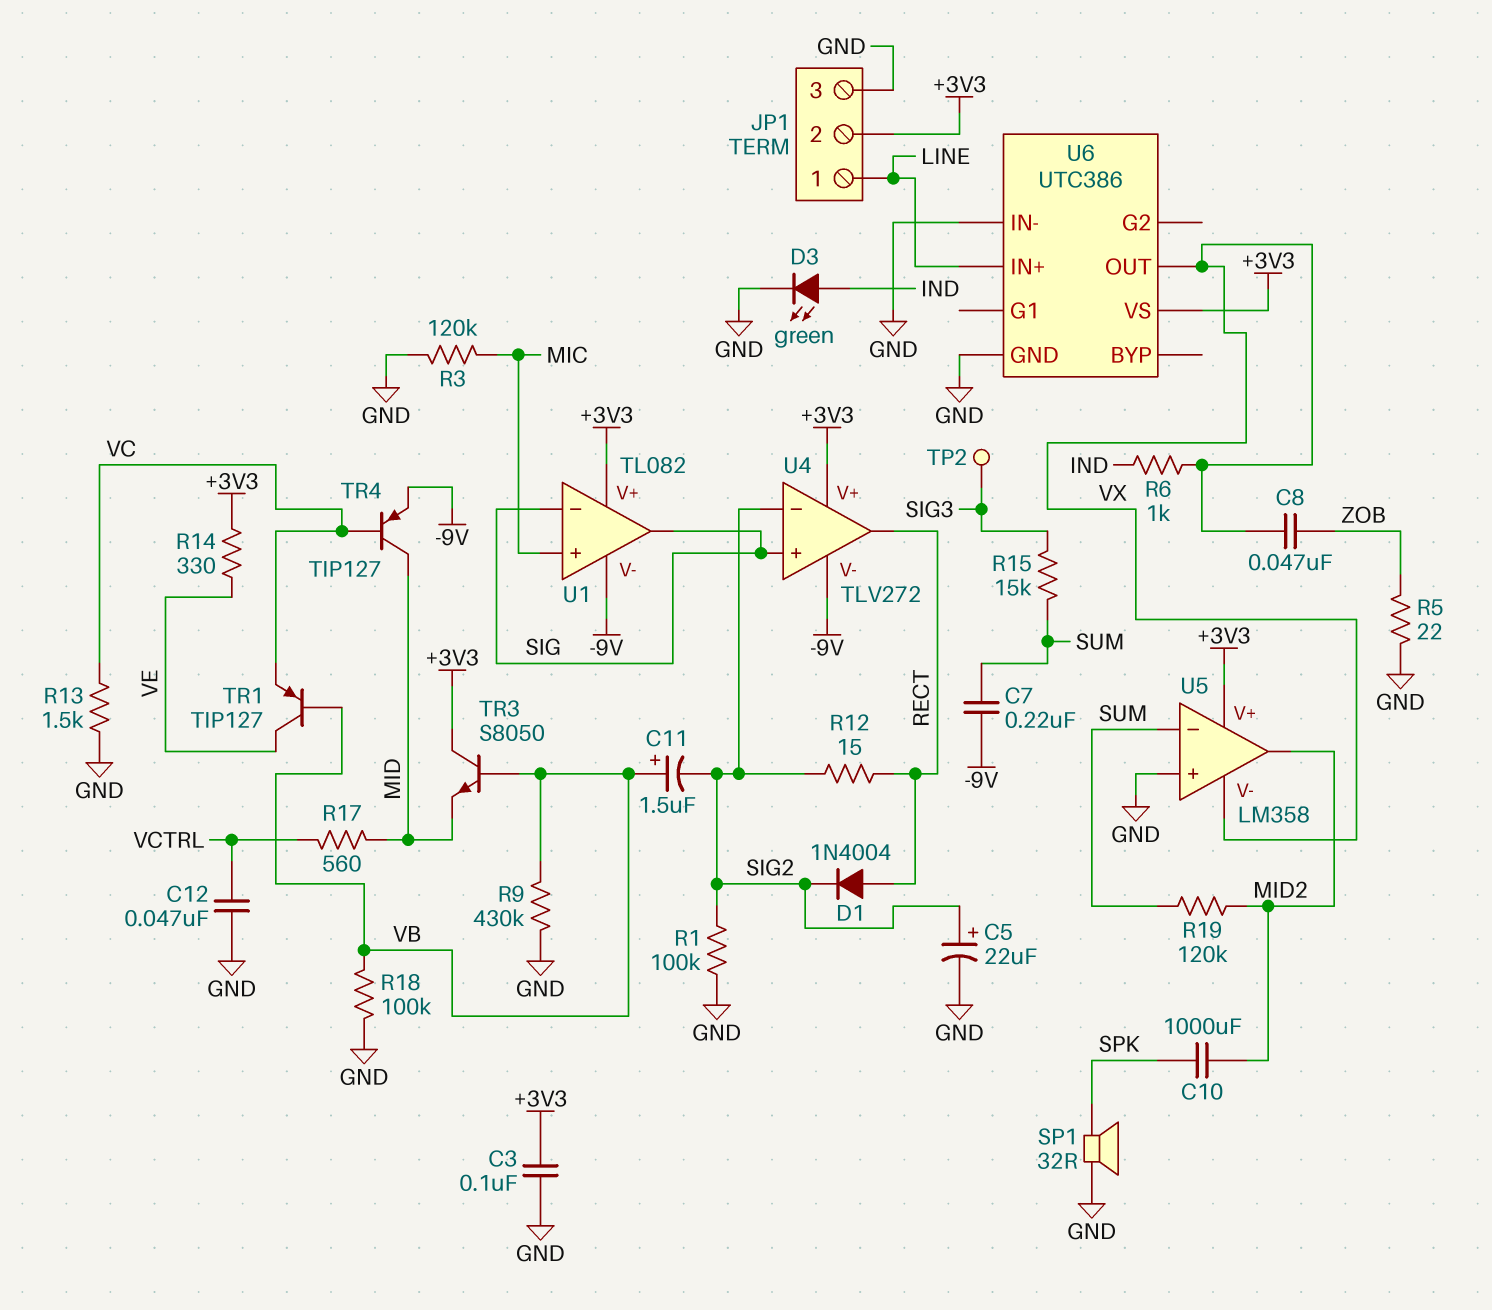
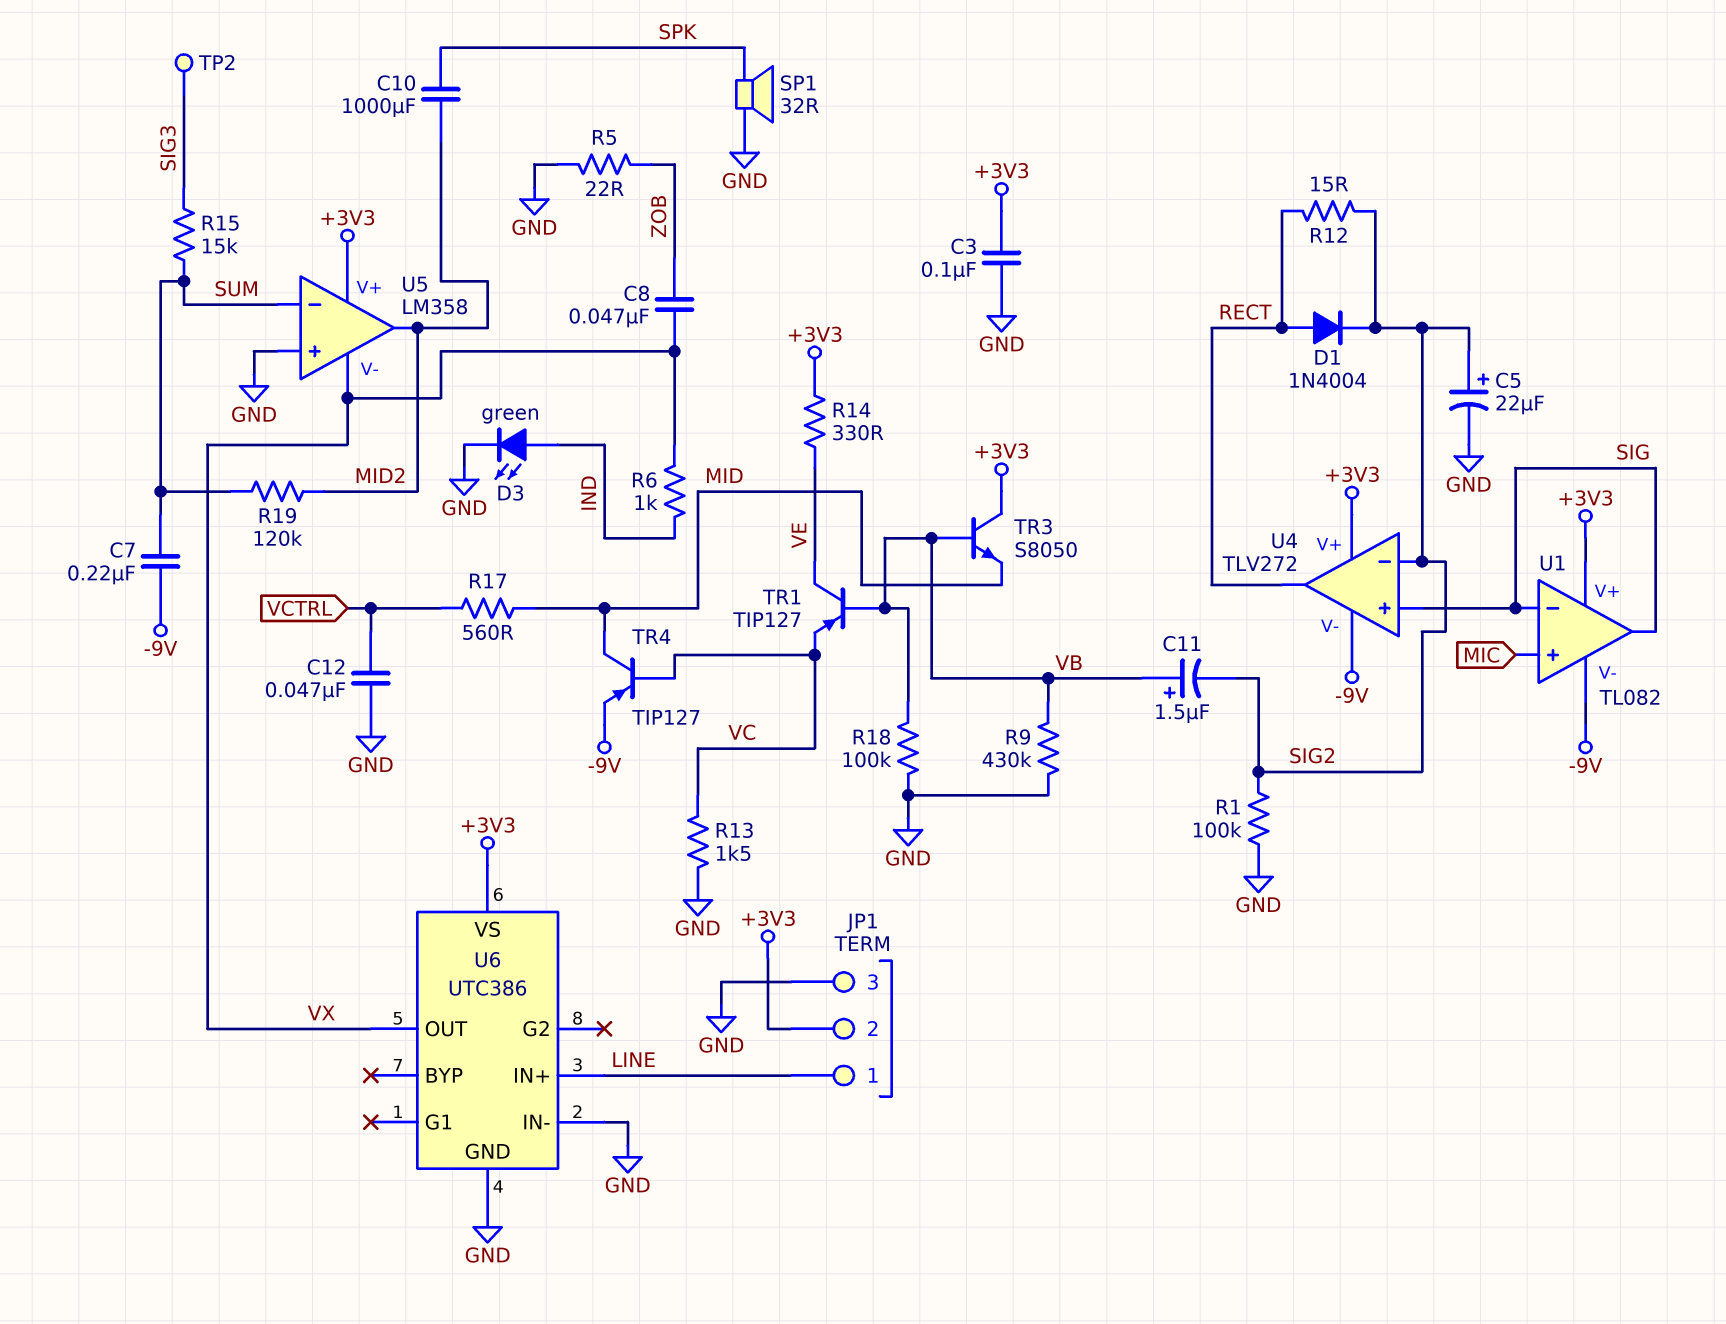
R3: 120k (GND, MIC) -> none

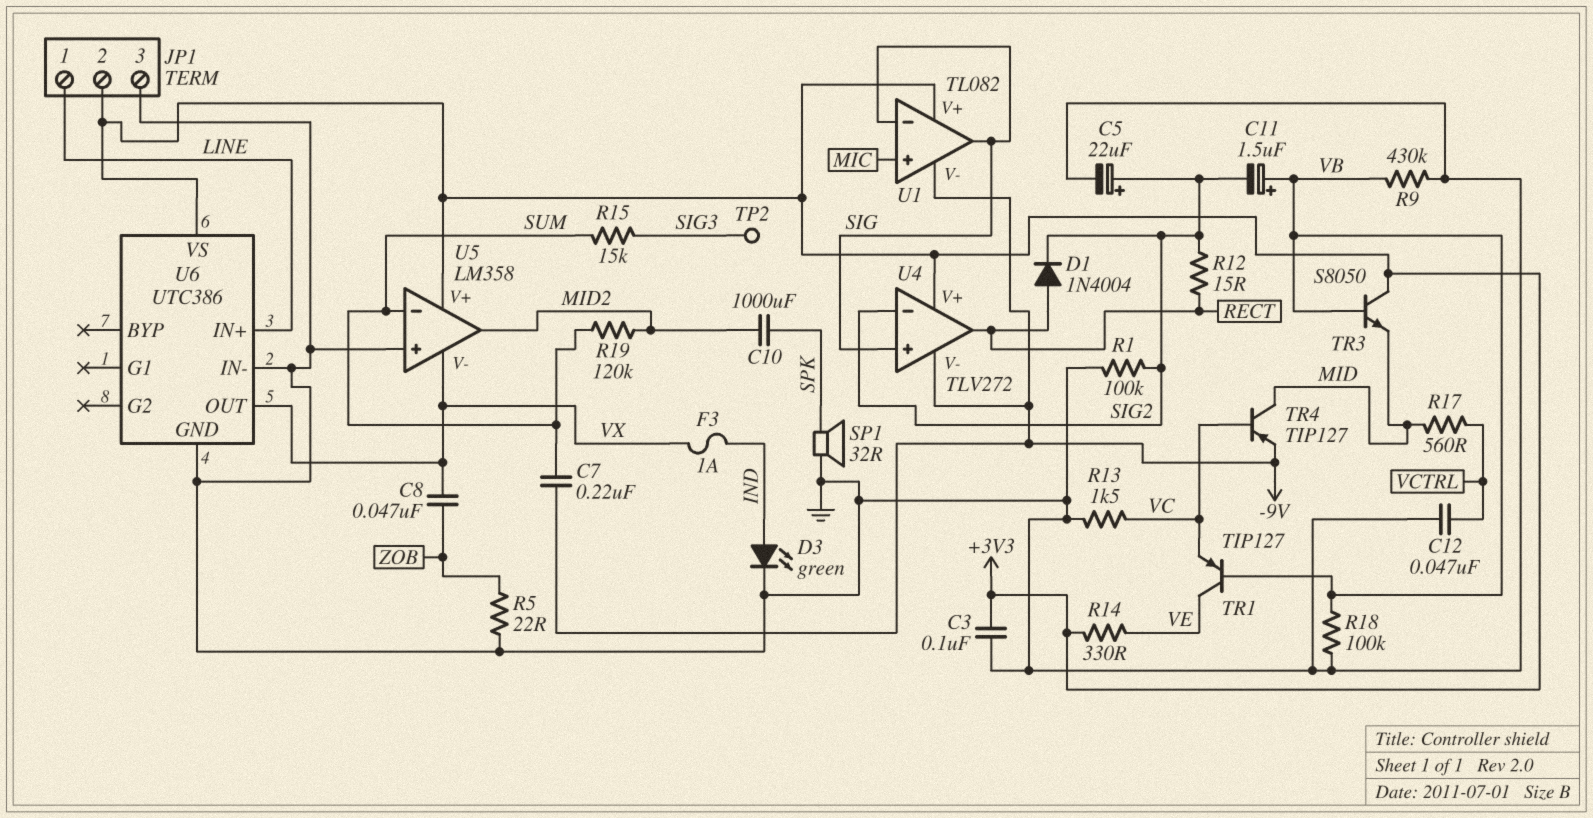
F3: none -> 1A (IND, VX)
R6: 1k (IND, VX) -> none

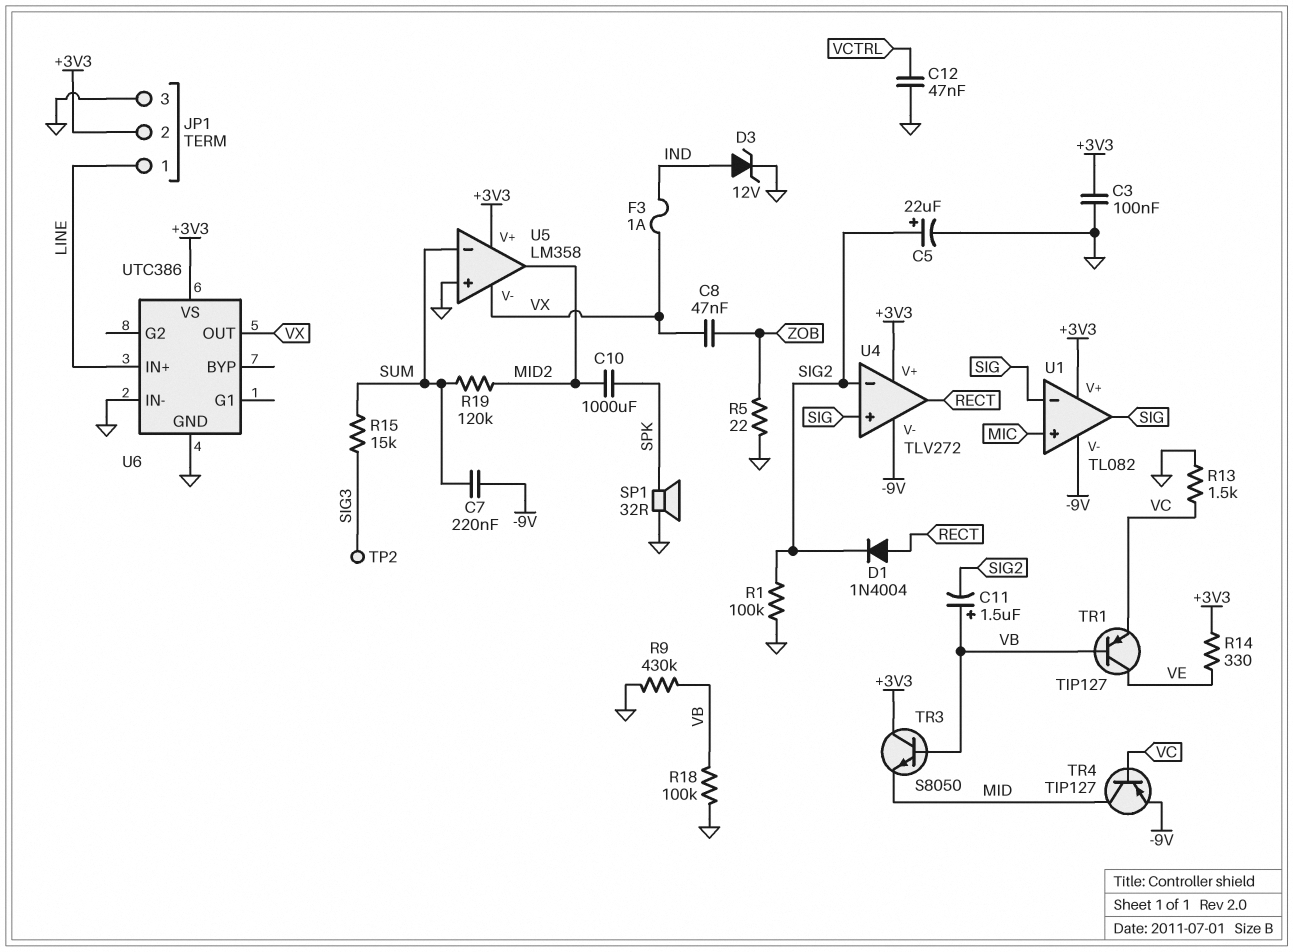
D3: LED green (A IND, K GND) -> zener 12V (A IND, K GND)
R12: 15 (RECT, SIG2) -> none
R17: 560 (MID, VCTRL) -> none

